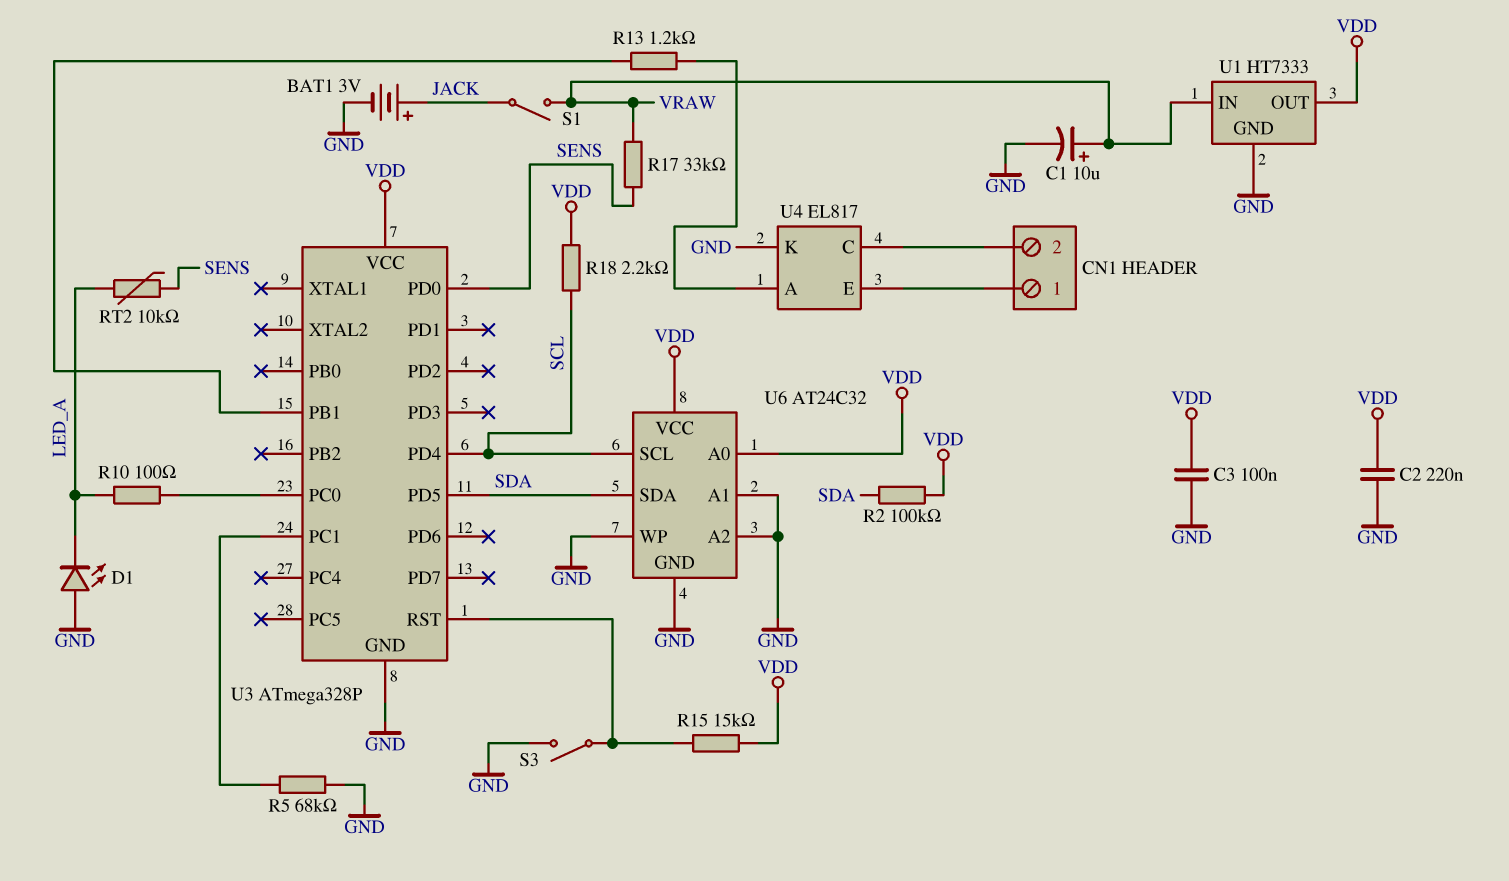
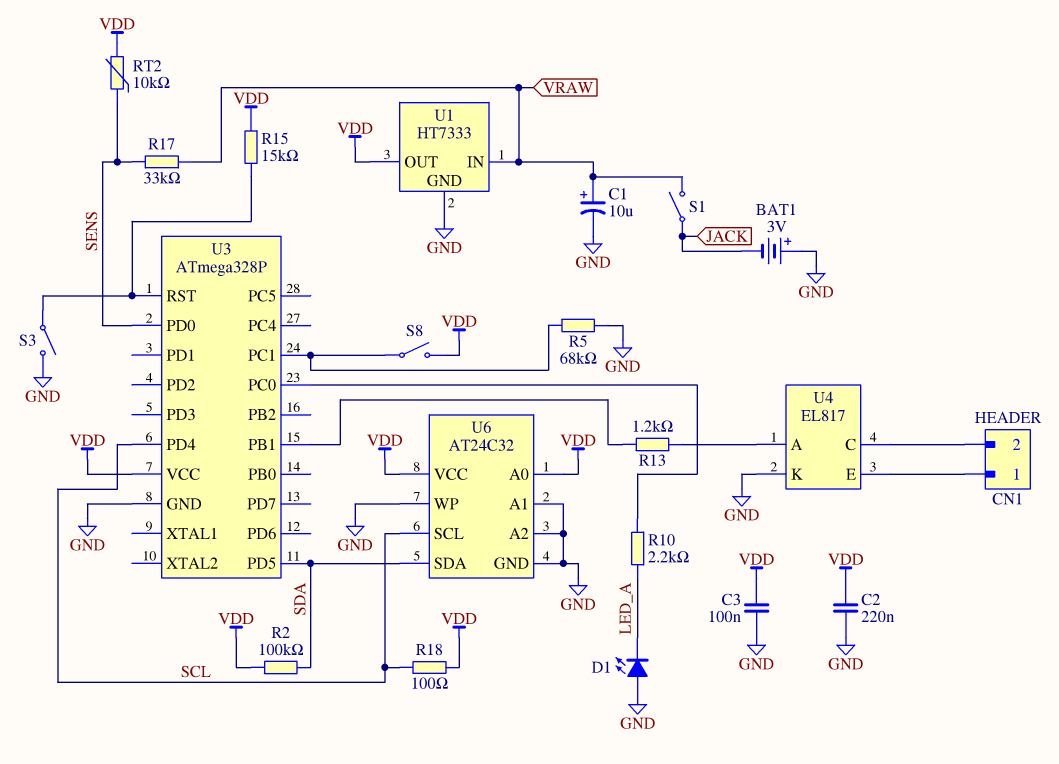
BAT1: 3V (plus JACK, minus GND) -> 3V (plus GND, minus JACK)
R10: 100 (LED_A, U3/PC0) -> 2.2k (LED_A, U3/PC0)
R18: 2.2k (SCL, VDD) -> 100 (SCL, VDD)
RT2: 10k (LED_A, SENS) -> 10k (SENS, VDD)
S8: none -> switch (U3/PC1, VDD)

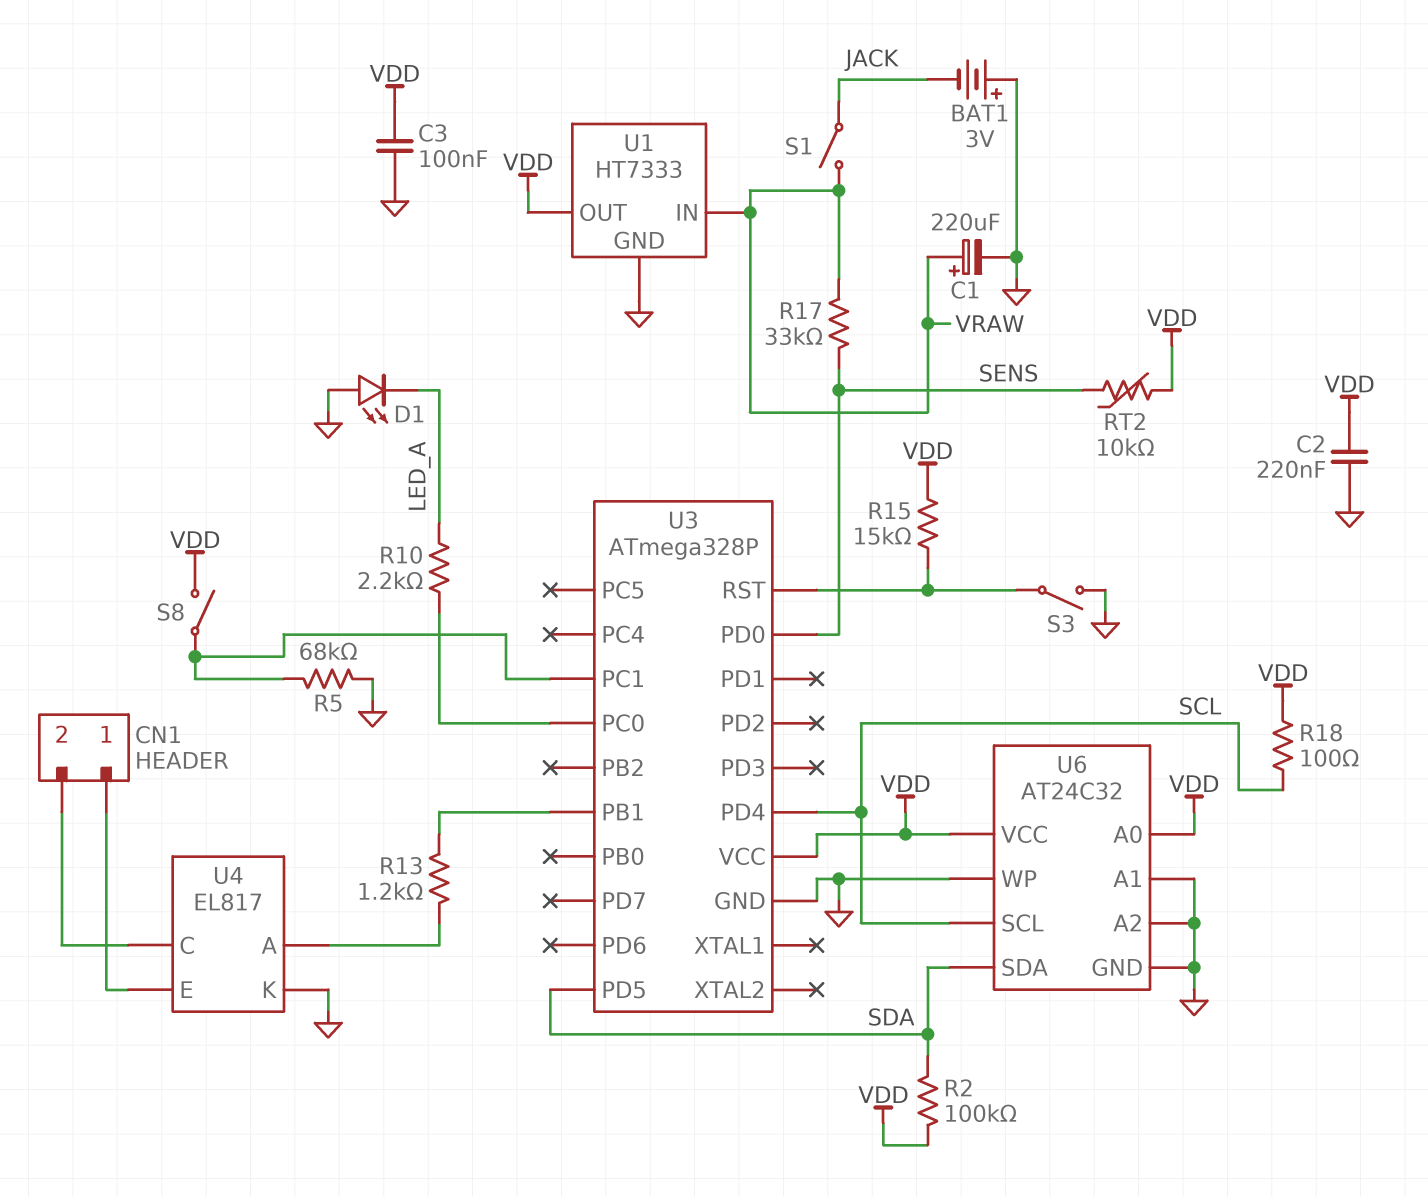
C1: 10uF (plus VRAW, minus GND) -> 220uF (plus VRAW, minus GND)

